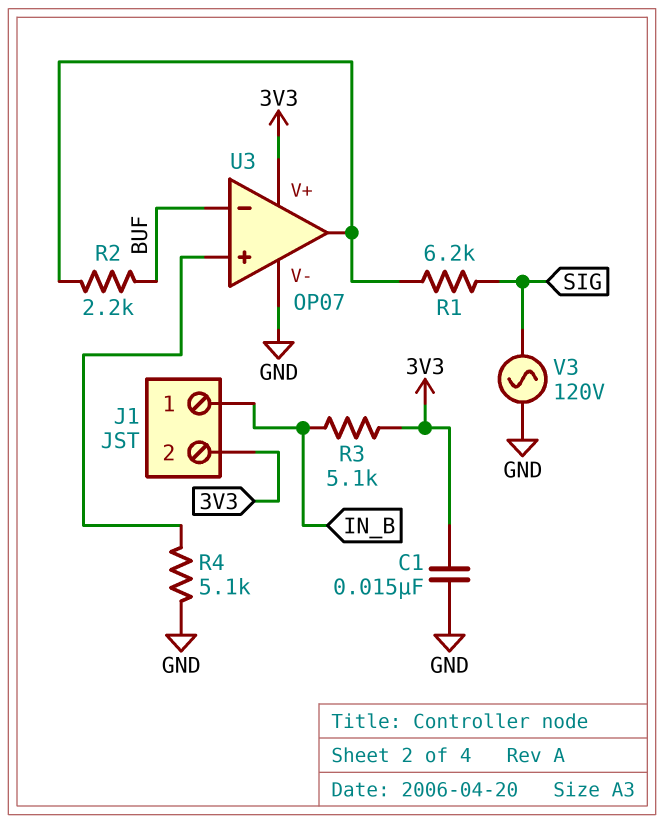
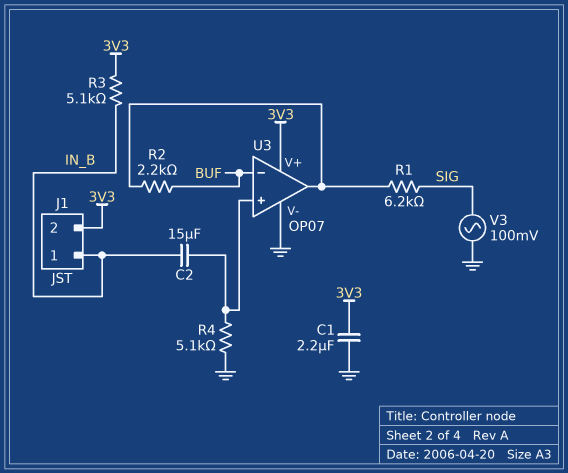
C1: 15nF (3V3, GND) -> 2.2uF (3V3, GND)
C2: none -> 15uF (IN_B, U3/in+)
V3: AC 120V (GND, SIG) -> AC 100mV (GND, SIG)

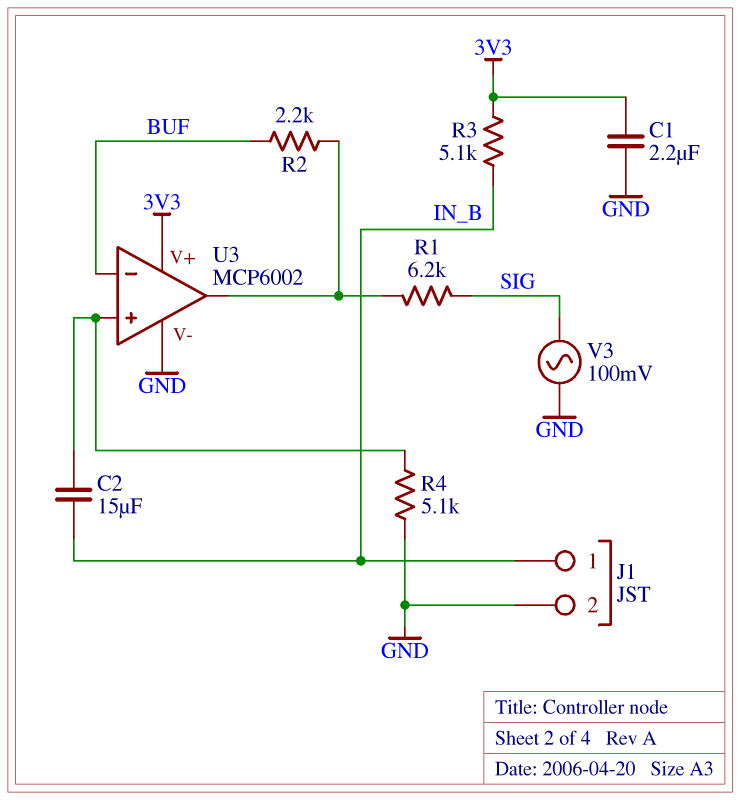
J1 pin 2: 3V3 -> GND
U3: OP07 -> MCP6002

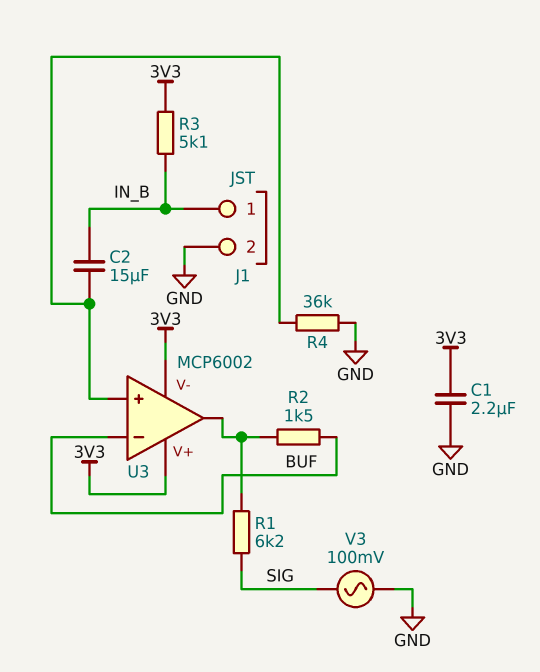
R2: 2.2k (BUF, U3/out) -> 1.5k (BUF, U3/out)
R4: 5.1k (GND, U3/in+) -> 36k (GND, U3/in+)
U3 pin V-: GND -> 3V3

